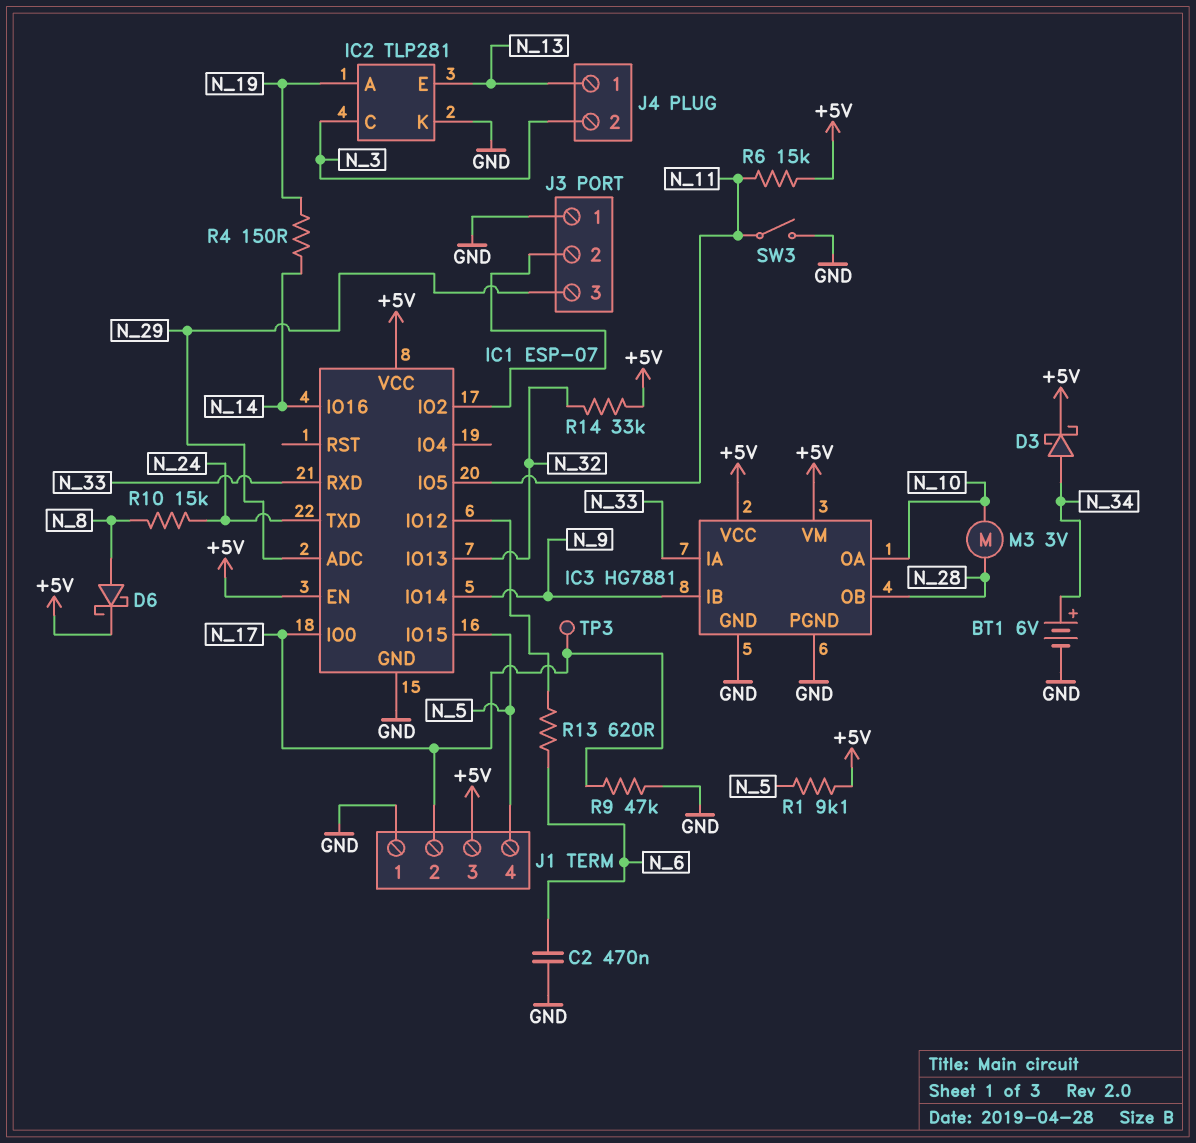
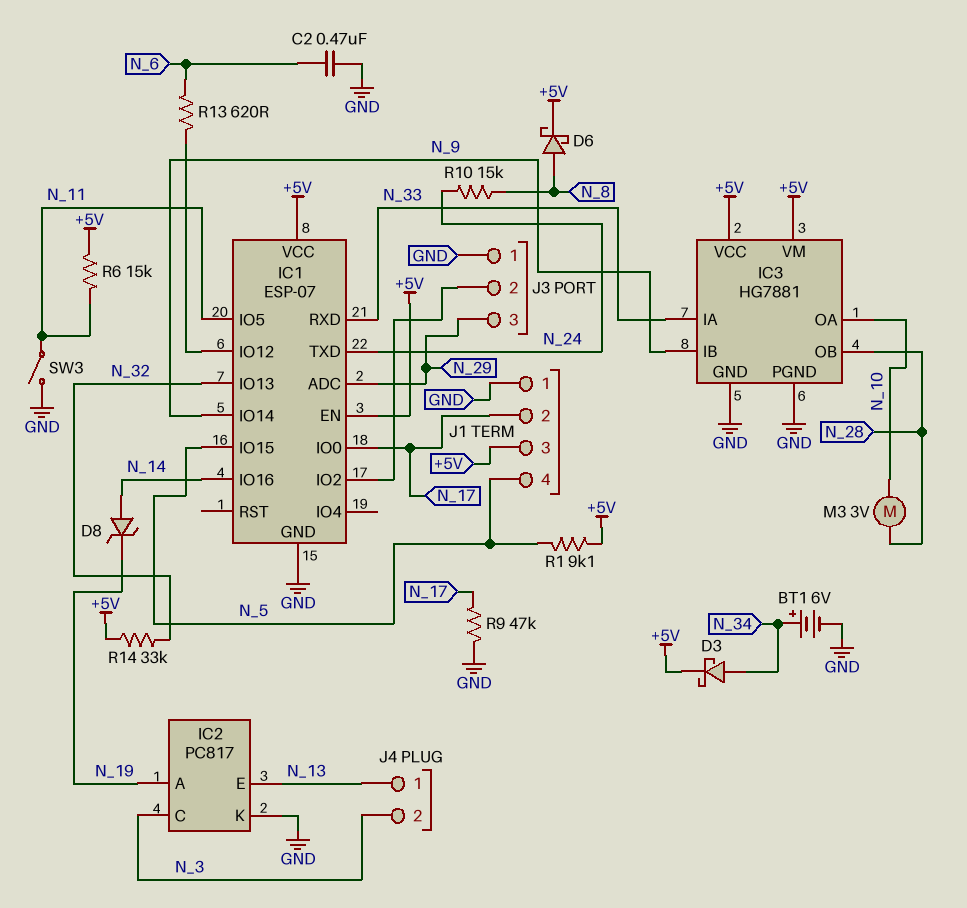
D8: none -> zener (A N_14, K N_19)
IC2: TLP281 -> PC817
R4: 150 (N_14, N_19) -> none
TP3: test point (N_17) -> none

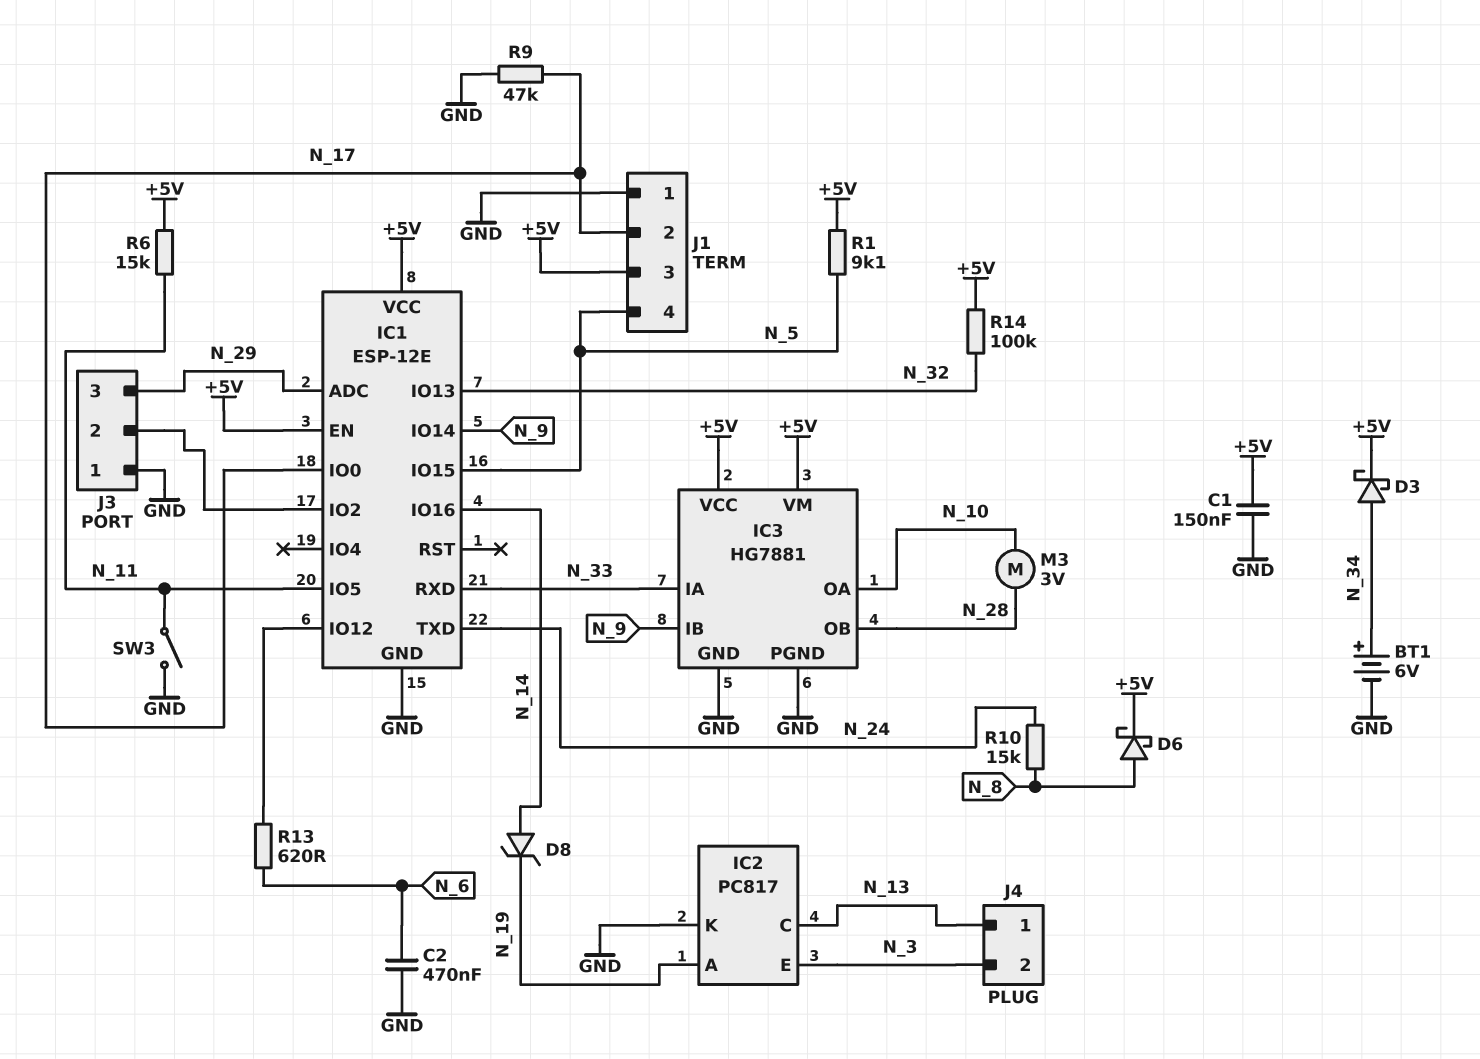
C1: none -> 150nF (+5V, GND)
IC1: ESP-07 -> ESP-12E
IC2 pin C: N_3 -> N_13
IC2 pin E: N_13 -> N_3
R14: 33k (+5V, N_32) -> 100k (+5V, N_32)

